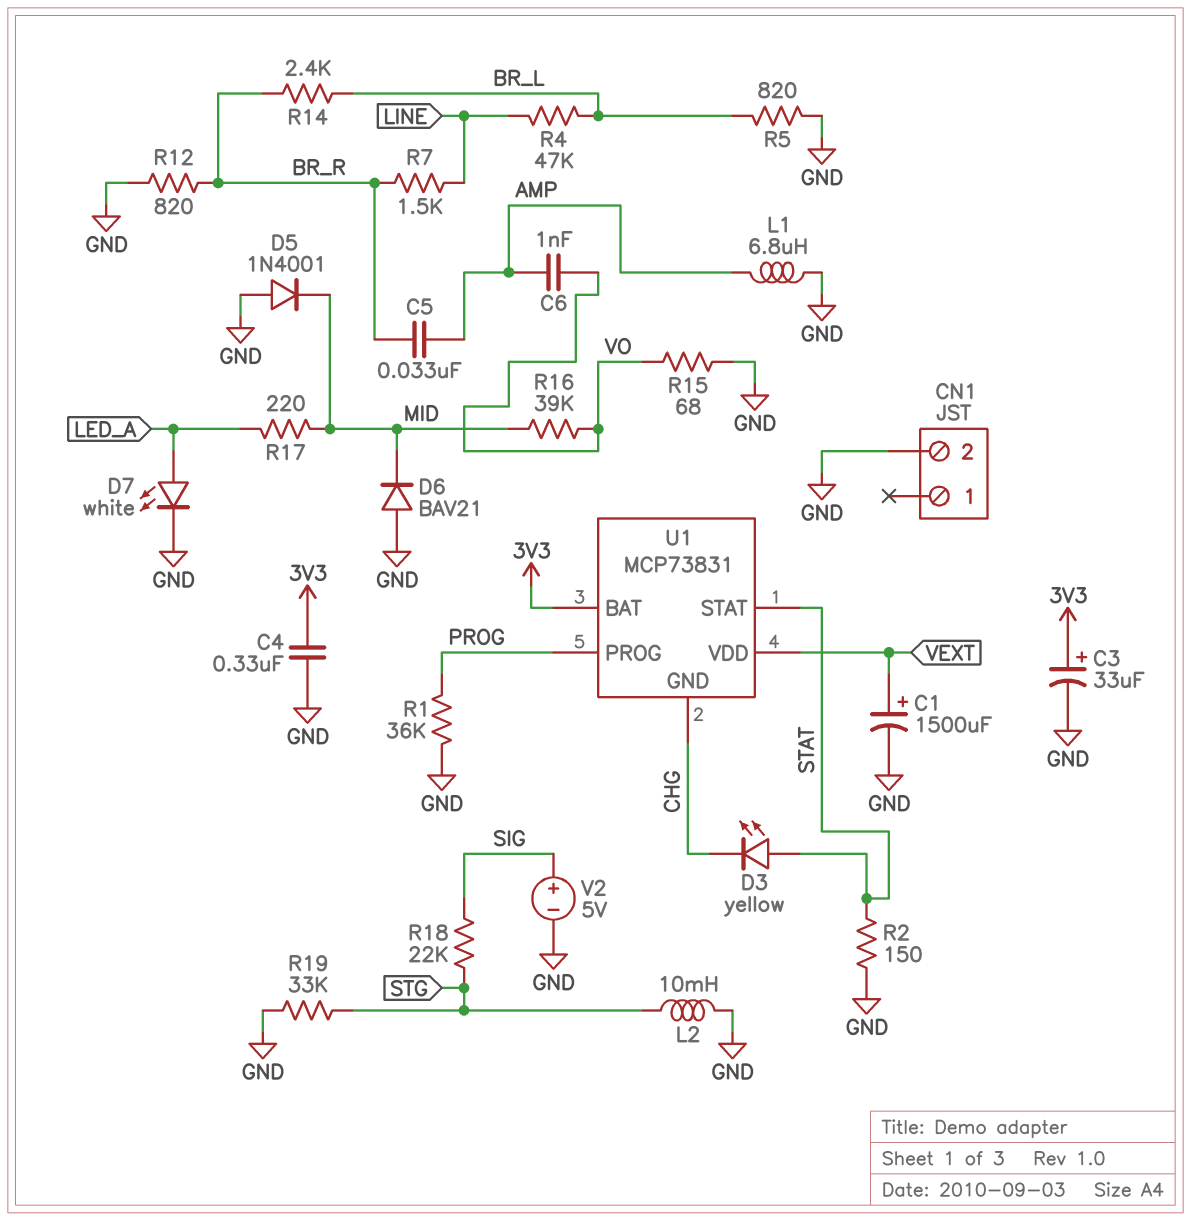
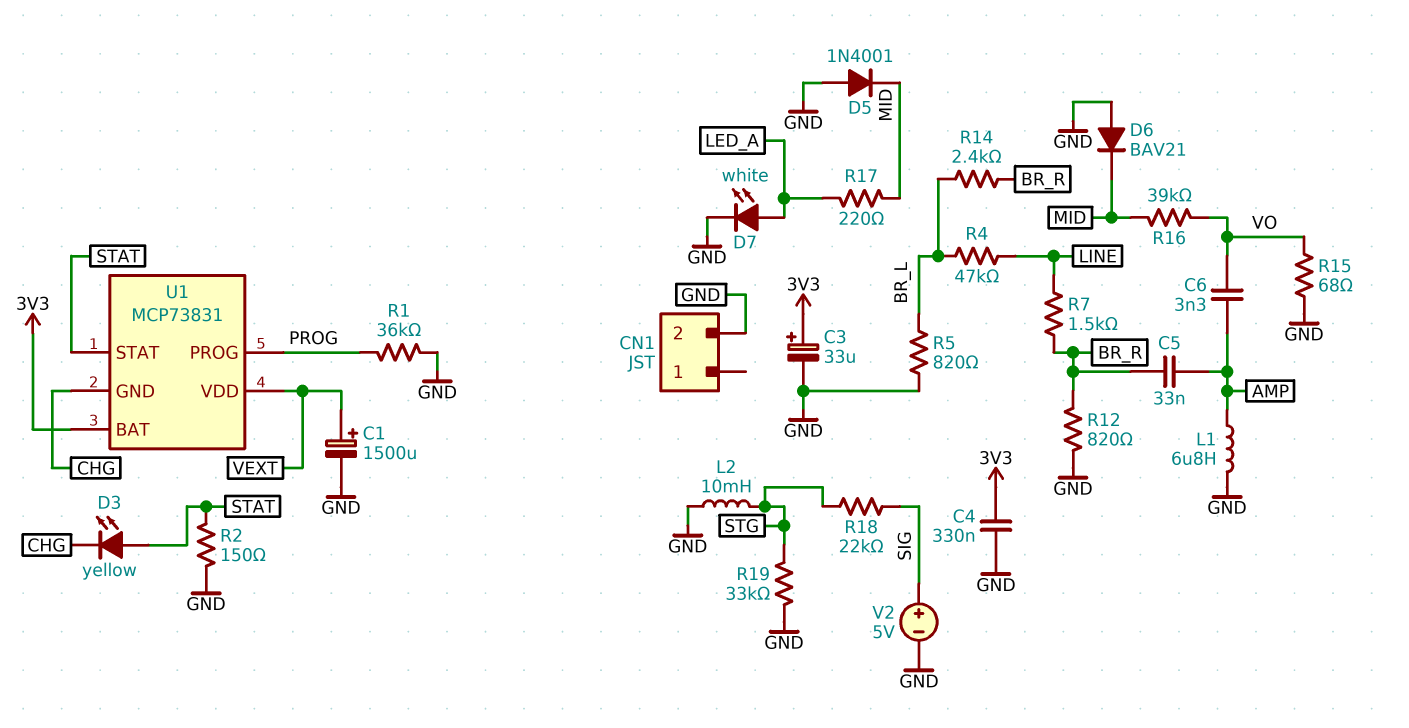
C6: 1nF (AMP, VO) -> 3.3nF (AMP, VO)

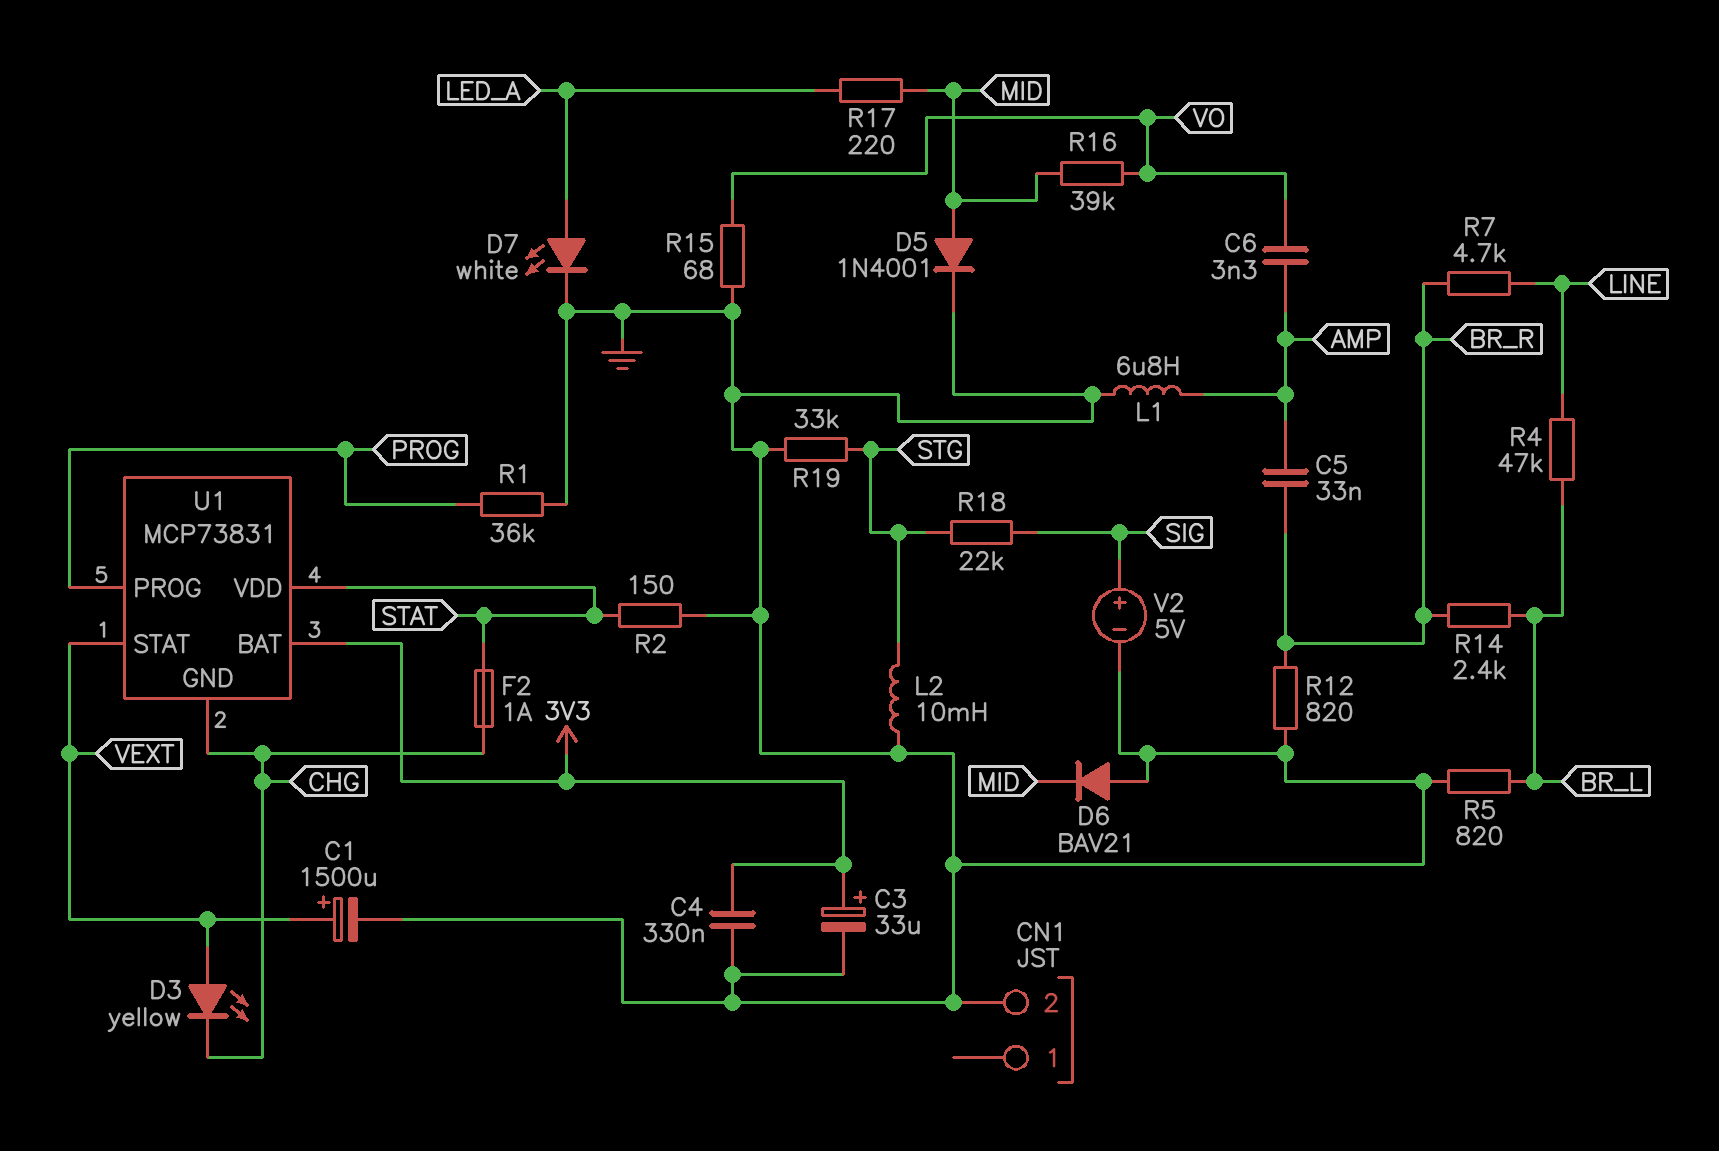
D3: LED yellow (A STAT, K CHG) -> LED yellow (A VEXT, K CHG)
D5: diode 1N4001 (A GND, K MID) -> diode 1N4001 (A MID, K GND)
F2: none -> 1A (CHG, STAT)
R7: 1.5k (BR_R, LINE) -> 4.7k (BR_R, LINE)
U1 pin STAT: STAT -> VEXT
U1 pin VDD: VEXT -> STAT

